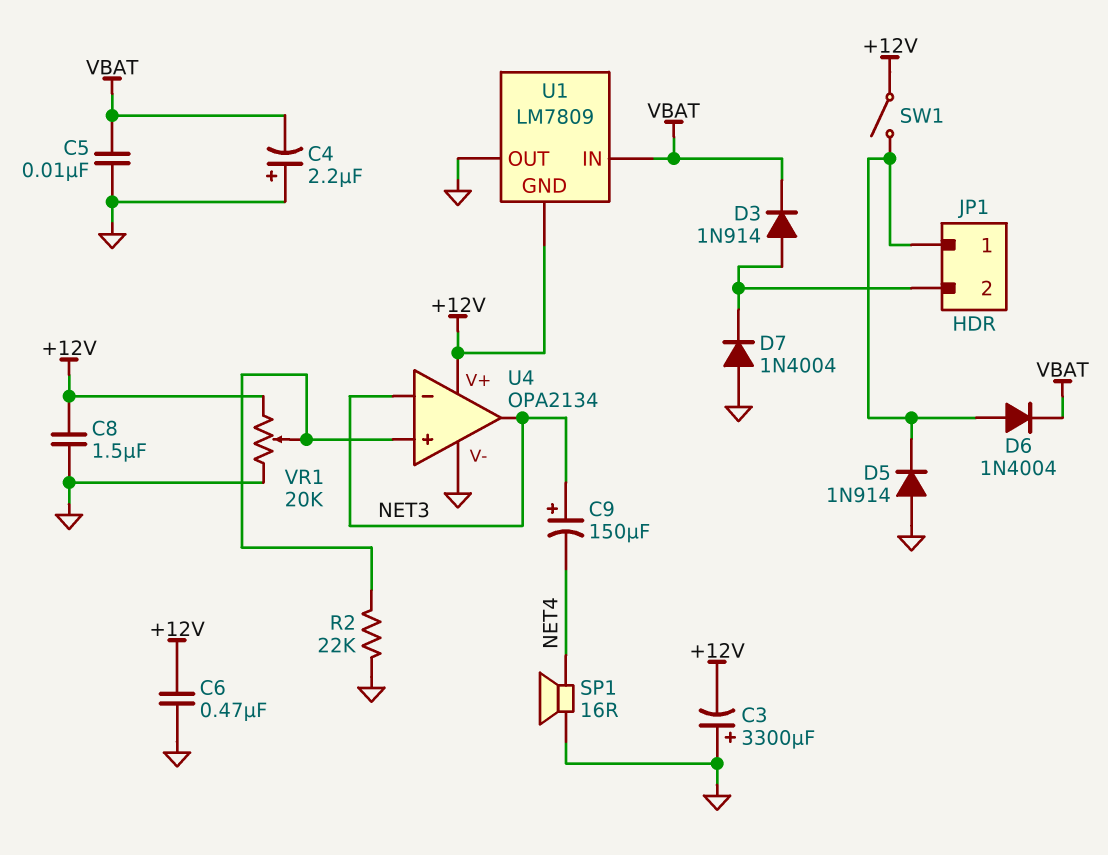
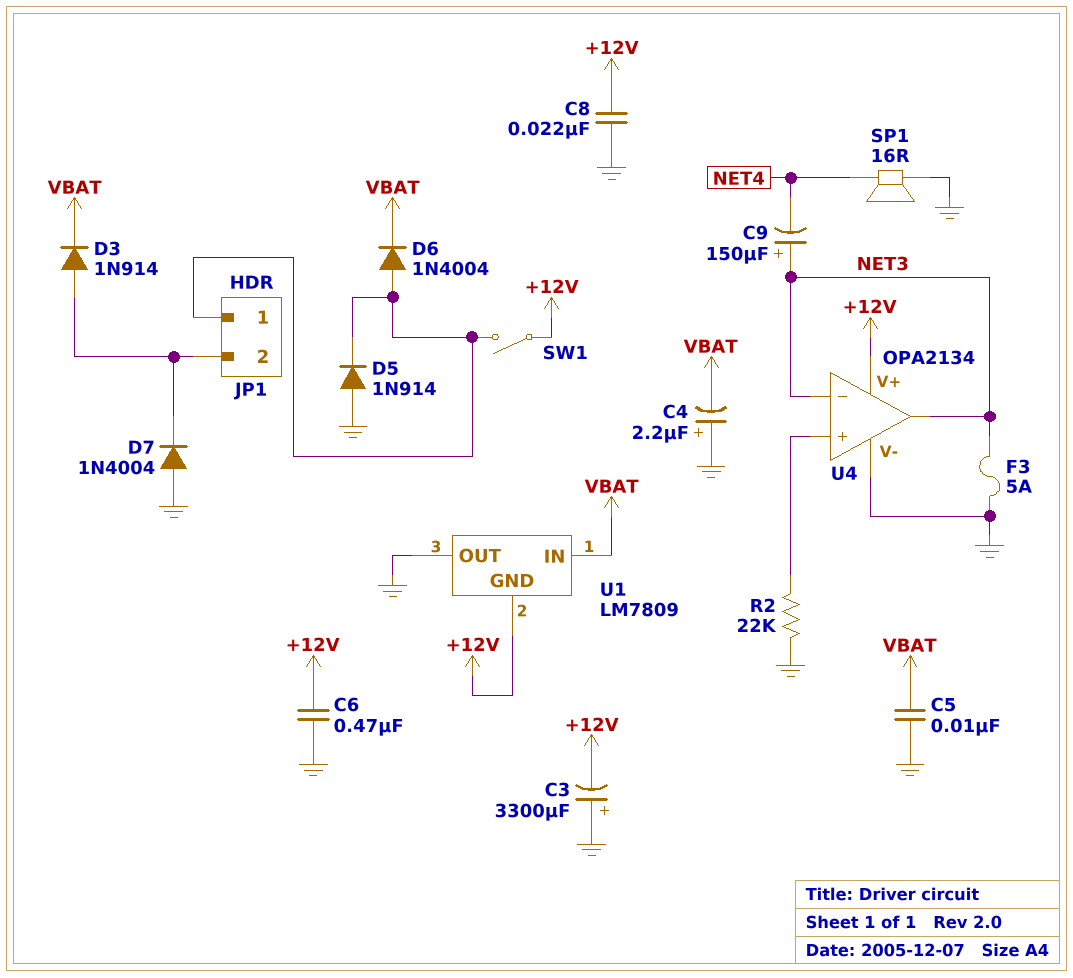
C8: 1.5uF (+12V, GND) -> 22nF (+12V, GND)
F3: none -> 5A (GND, NET3)
VR1: 20k (+12V, GND, wiper U4/in+) -> none

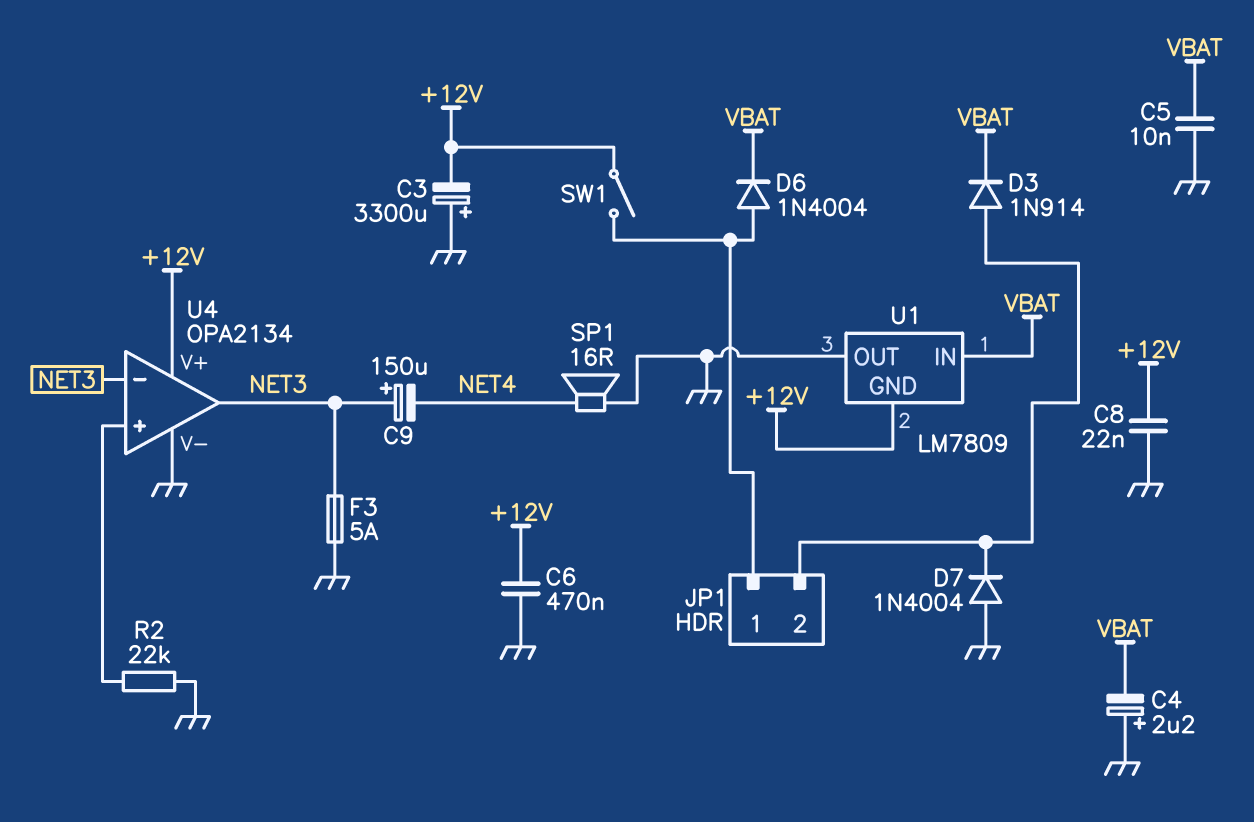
D5: diode 1N914 (A GND, K JP1/1) -> none

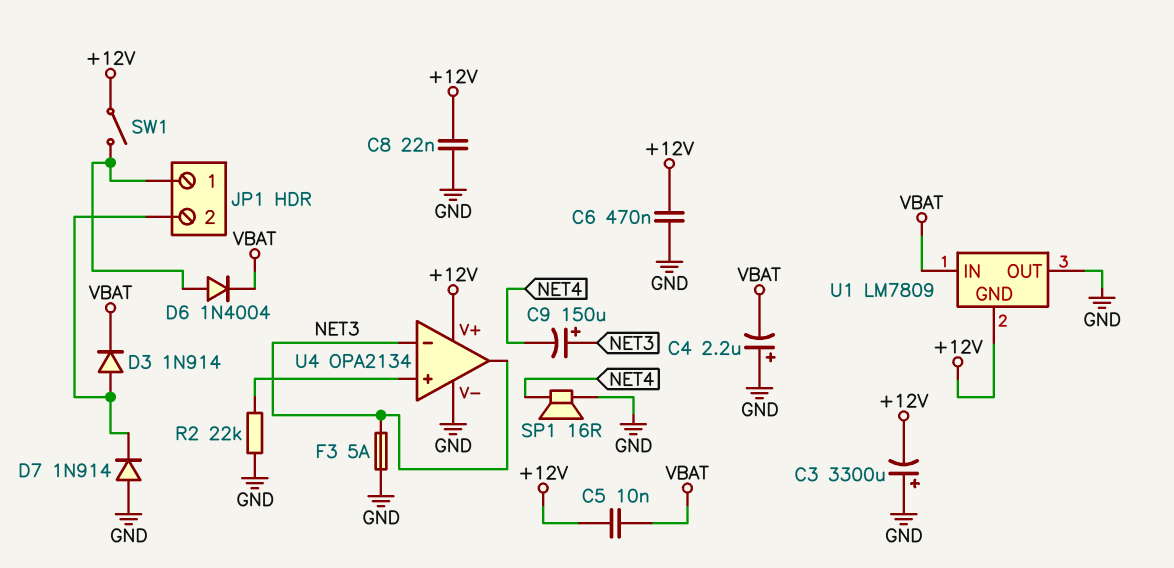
C5: 10nF (GND, VBAT) -> 10nF (+12V, VBAT)
D7: diode 1N4004 (A GND, K JP1/2) -> diode 1N914 (A GND, K JP1/2)

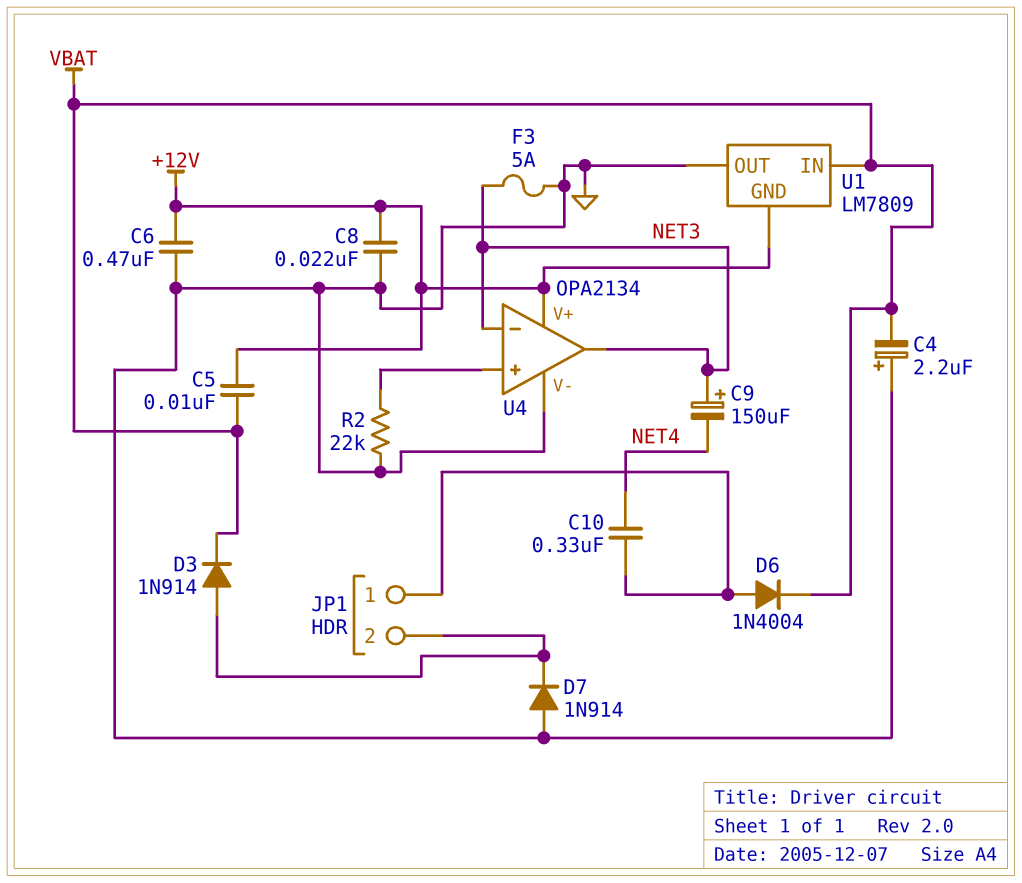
C3: 3300uF (plus GND, minus +12V) -> none
C10: none -> 330nF (JP1/1, NET4)
SP1: speaker 16R (GND, NET4) -> none
SW1: switch (+12V, JP1/1) -> none

